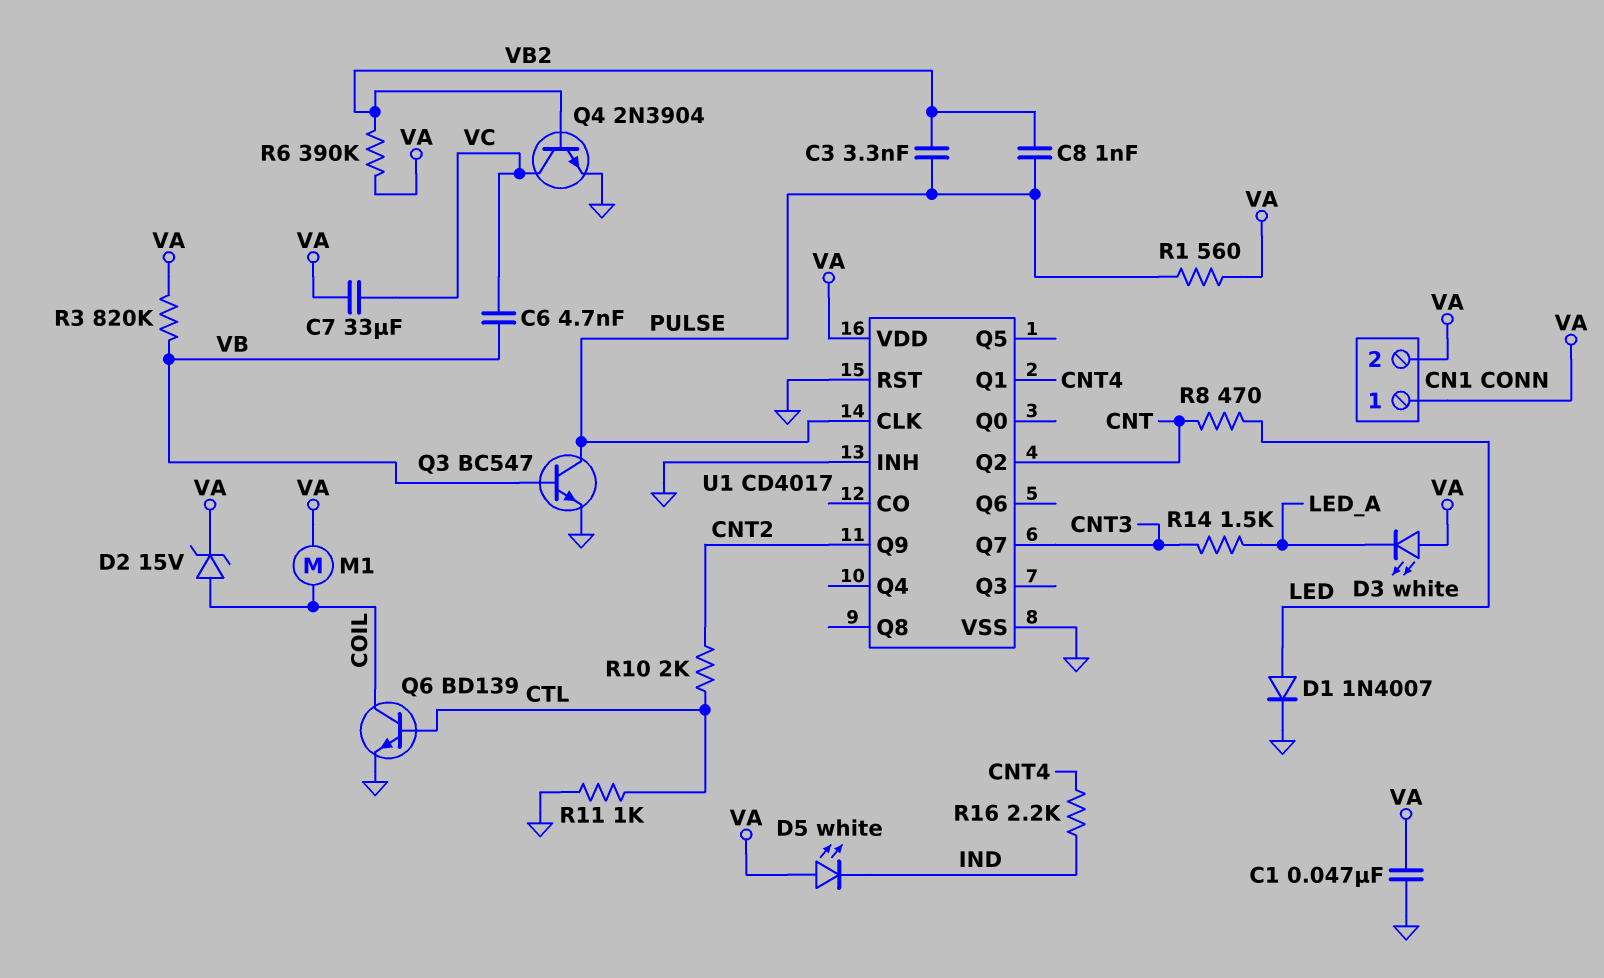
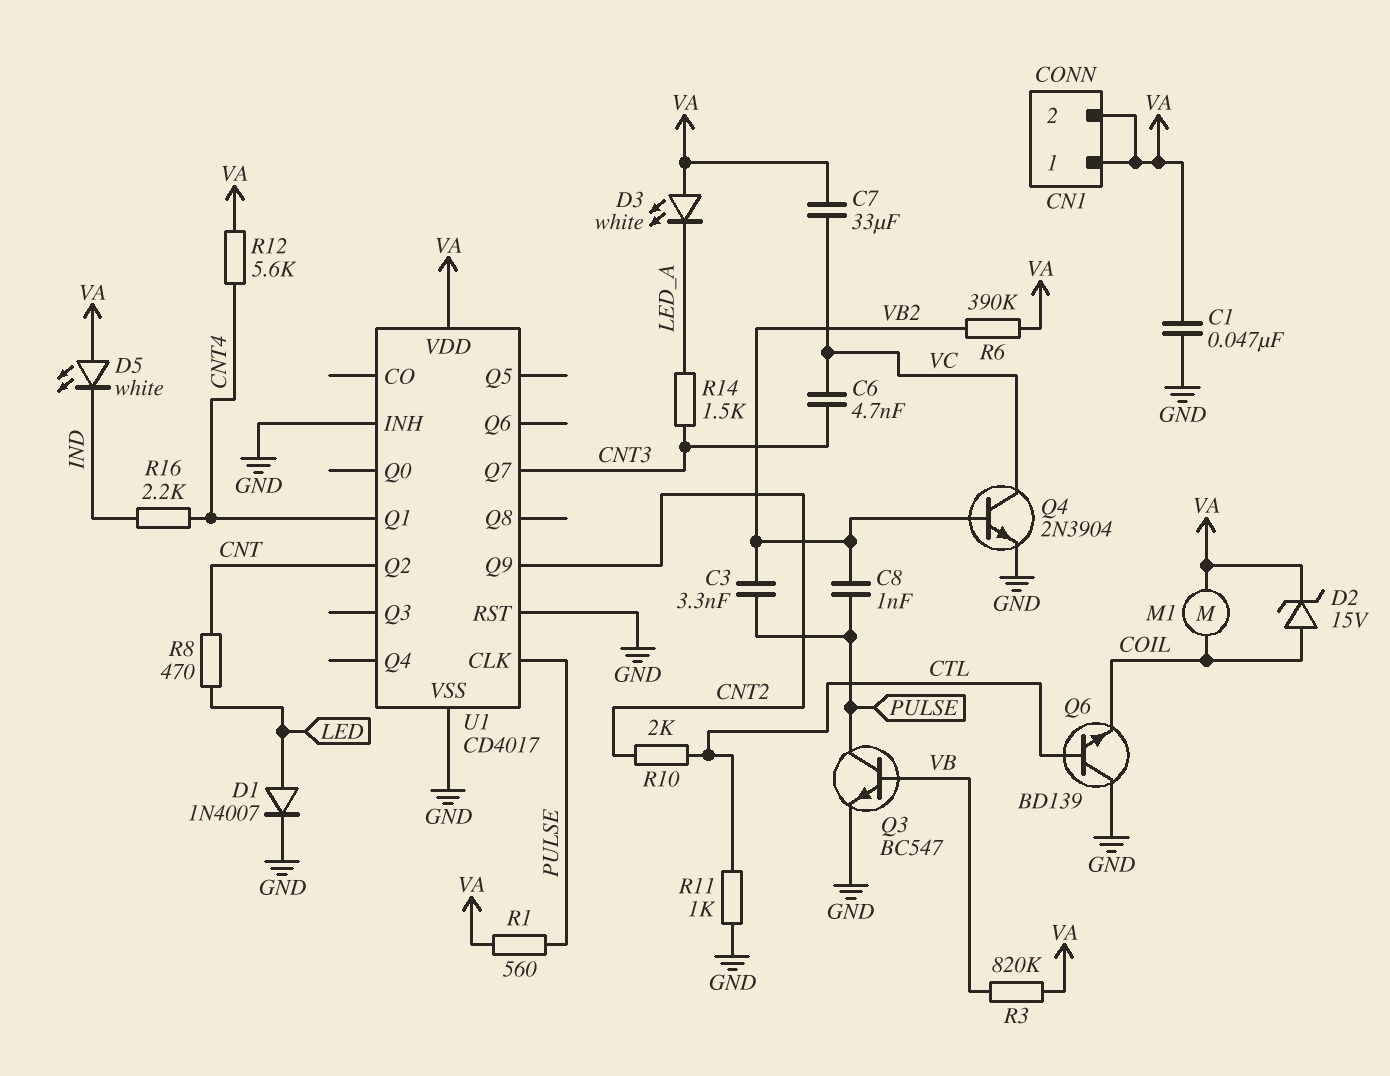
C6: 4.7nF (VB, VC) -> 4.7nF (CNT3, VC)
Q6: NPN BD139 (B CTL, C COIL, E GND) -> NPN BD139 (B CTL, C GND, E COIL)
R12: none -> 5.6k (CNT4, VA)

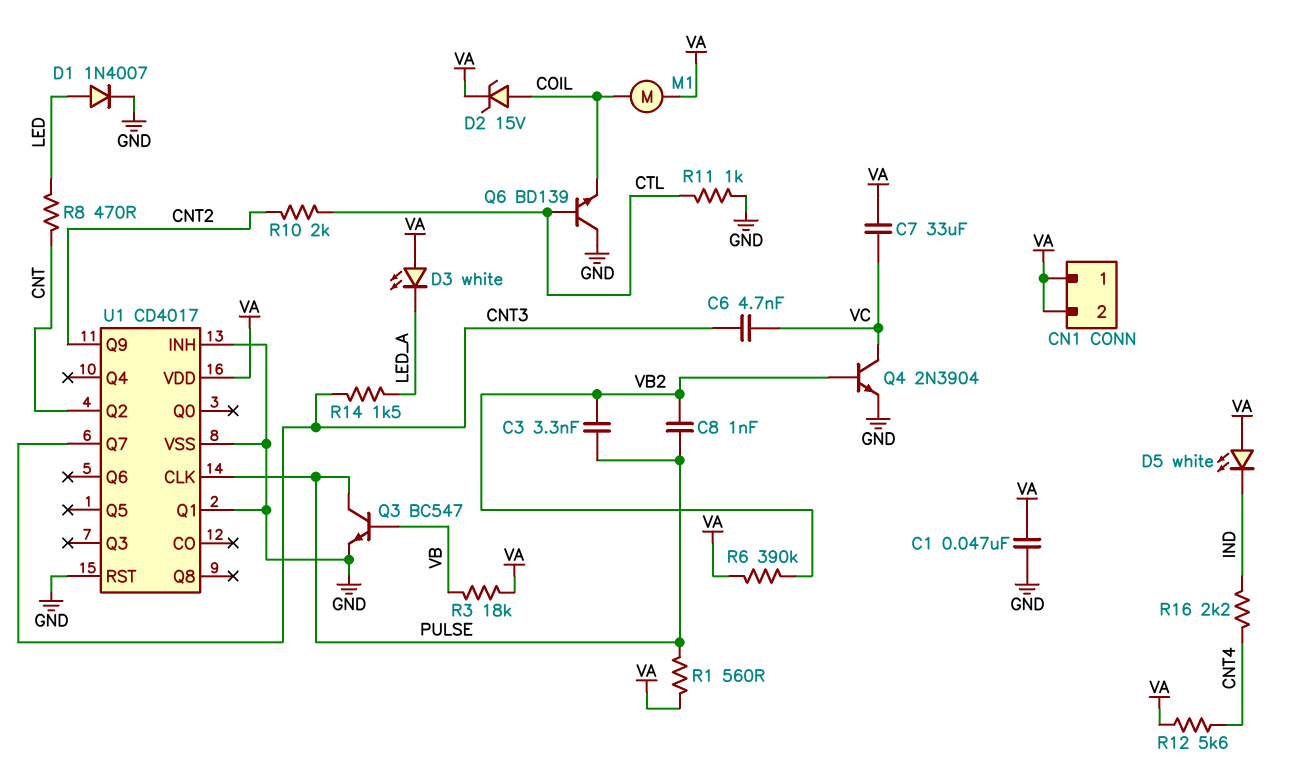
R3: 820k (VA, VB) -> 18k (VA, VB)
U1 pin Q1: CNT4 -> GND

